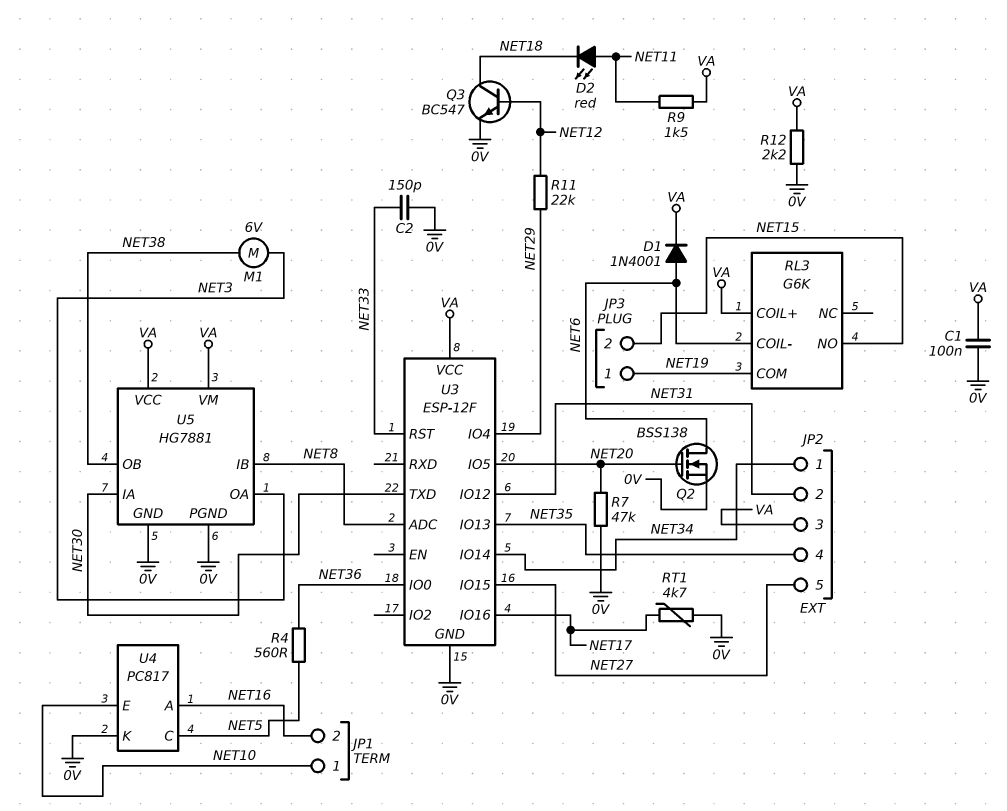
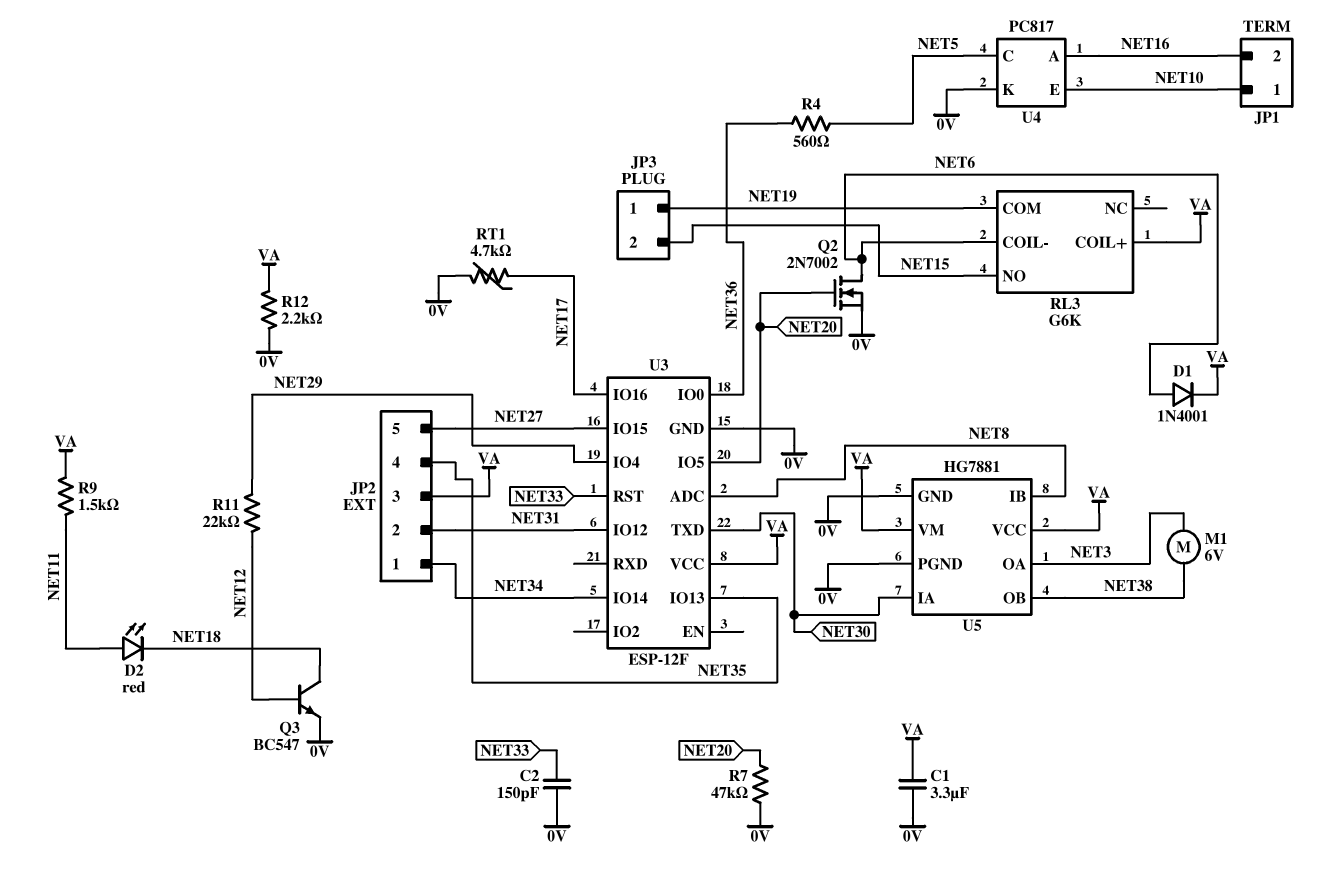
C1: 100nF (0V, VA) -> 3.3uF (0V, VA)
Q2: NMOS BSS138 (G NET20, D NET6, S 0V) -> NMOS 2N7002 (G NET20, D NET6, S 0V)

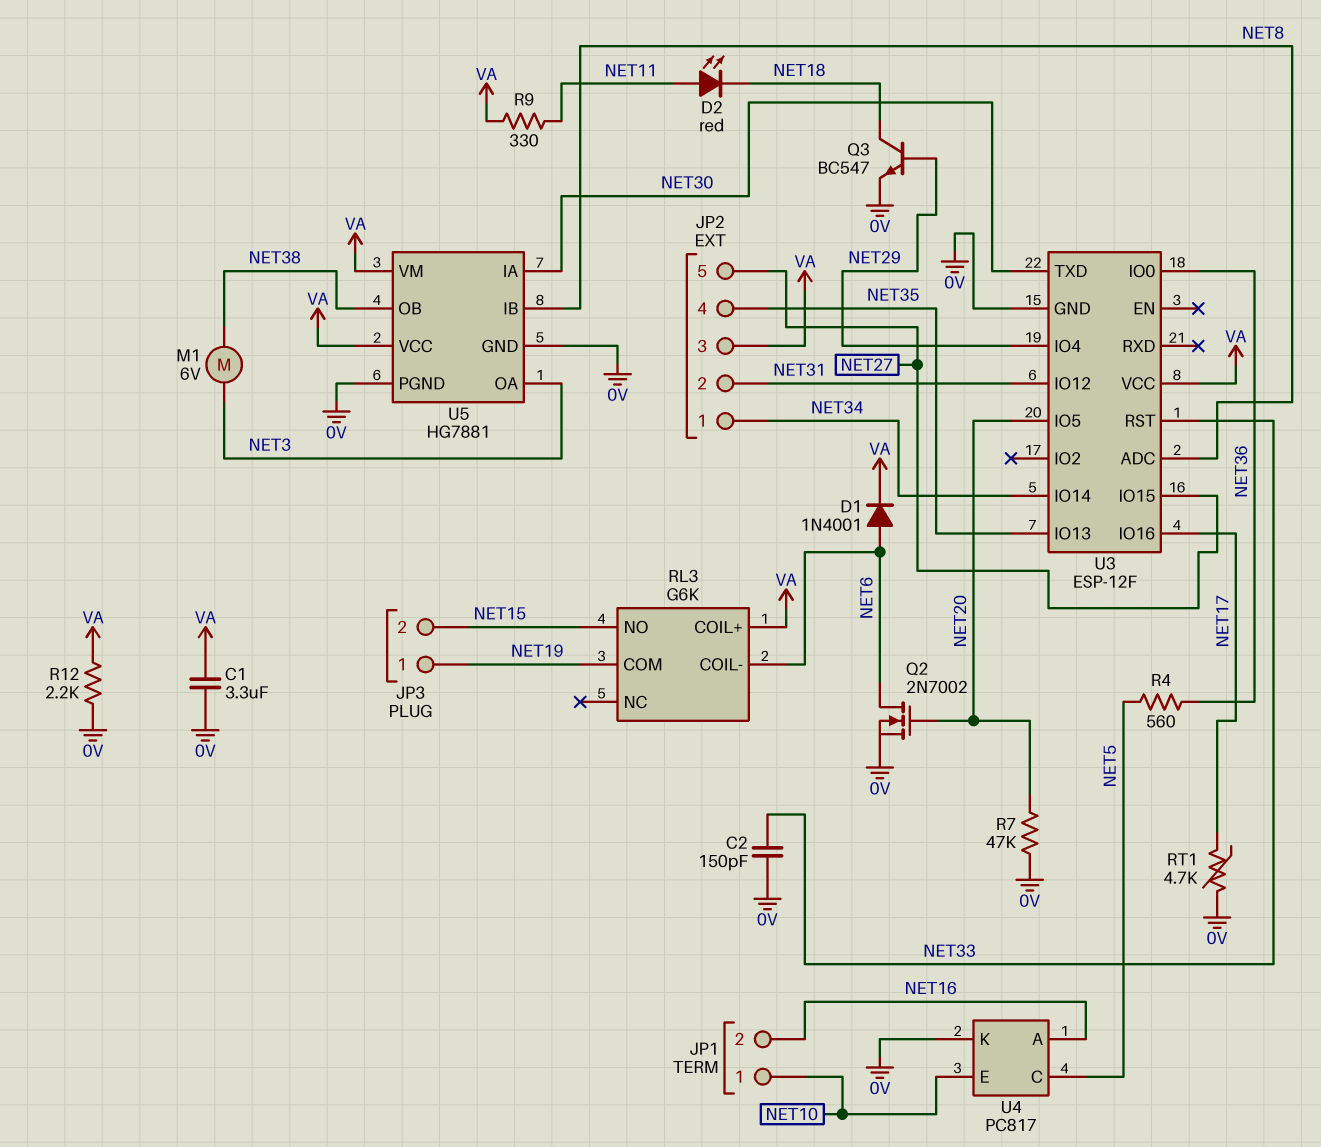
Q3: NPN BC547 (B NET12, C NET18, E 0V) -> NPN BC547 (B NET29, C NET18, E 0V)
R9: 1.5k (NET11, VA) -> 330 (NET11, VA)
R11: 22k (NET12, NET29) -> none

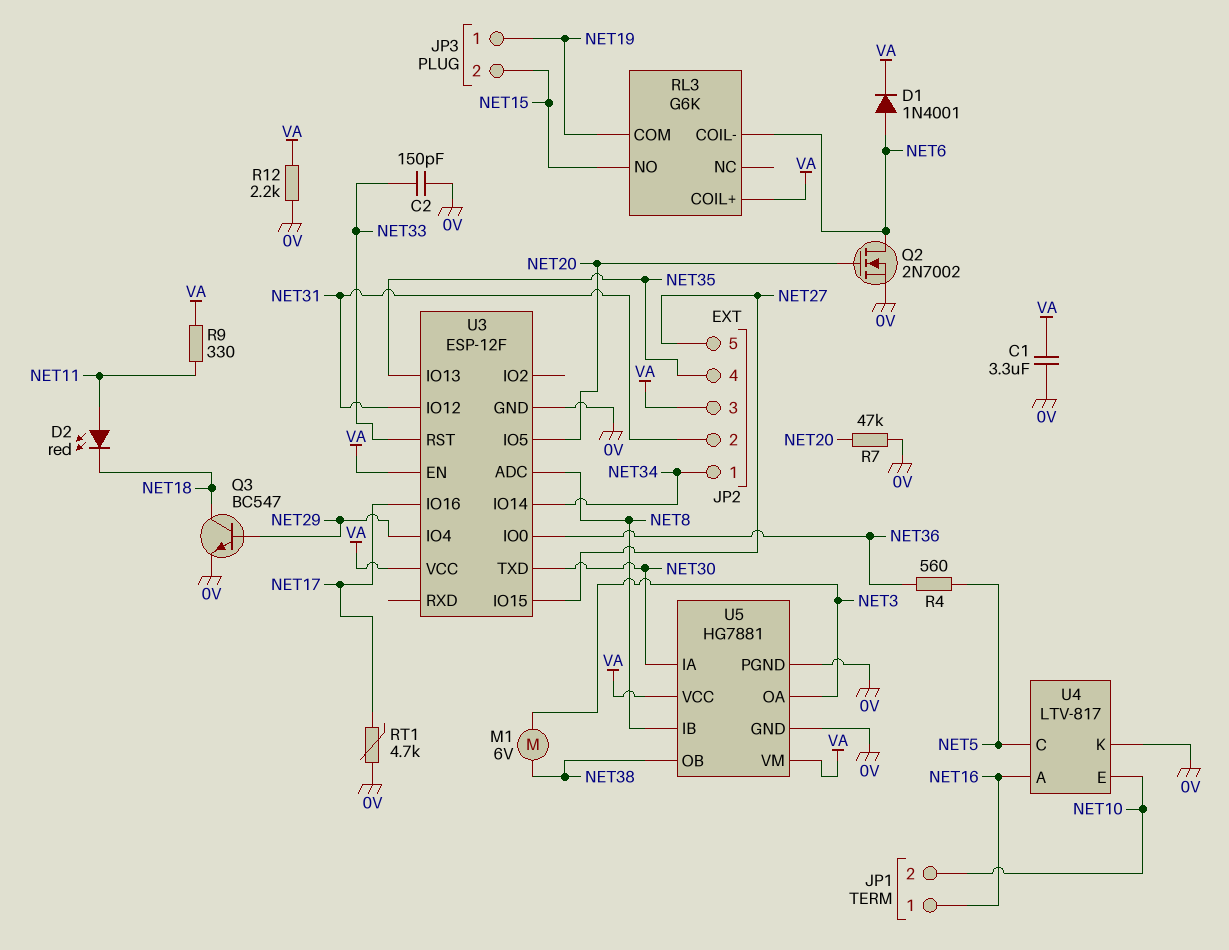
JP1 pin 1: NET10 -> NET16
JP1 pin 2: NET16 -> NET10
U3 pin EN: none -> VA
U4: PC817 -> LTV-817

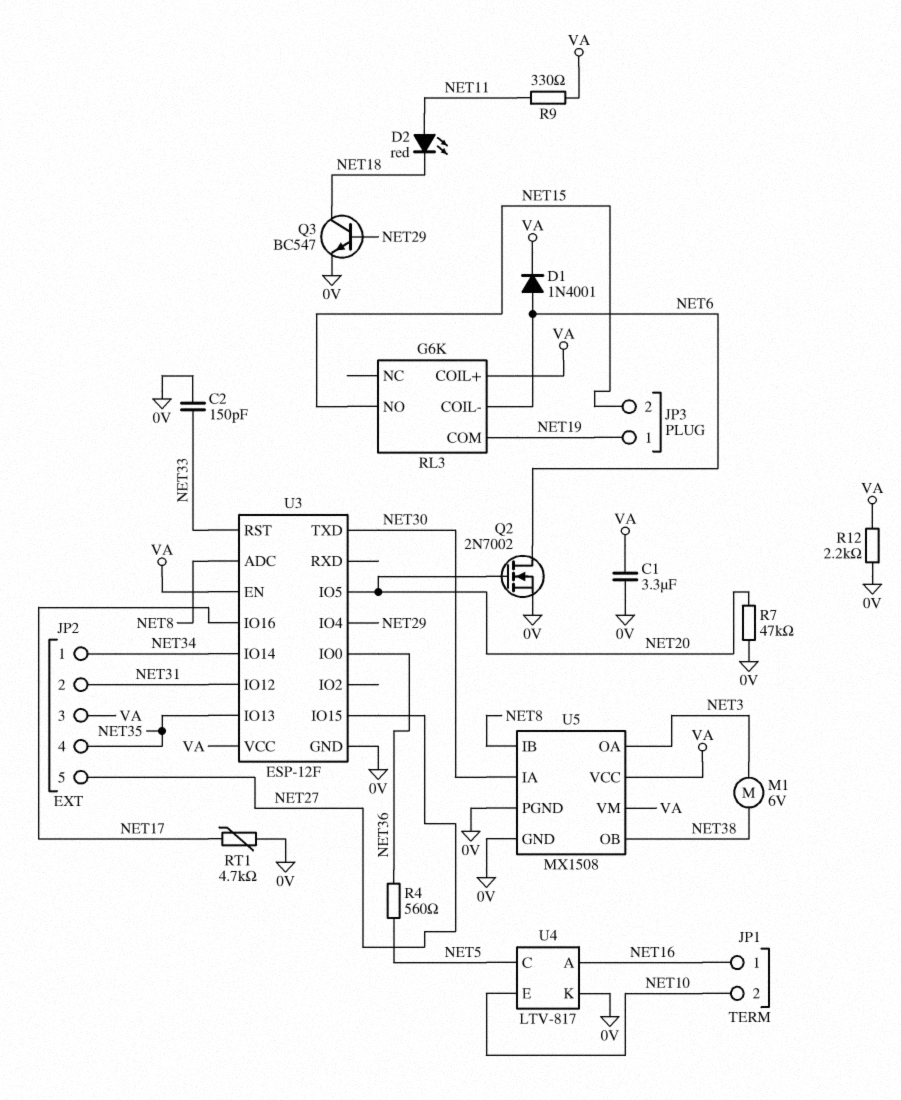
U5: HG7881 -> MX1508

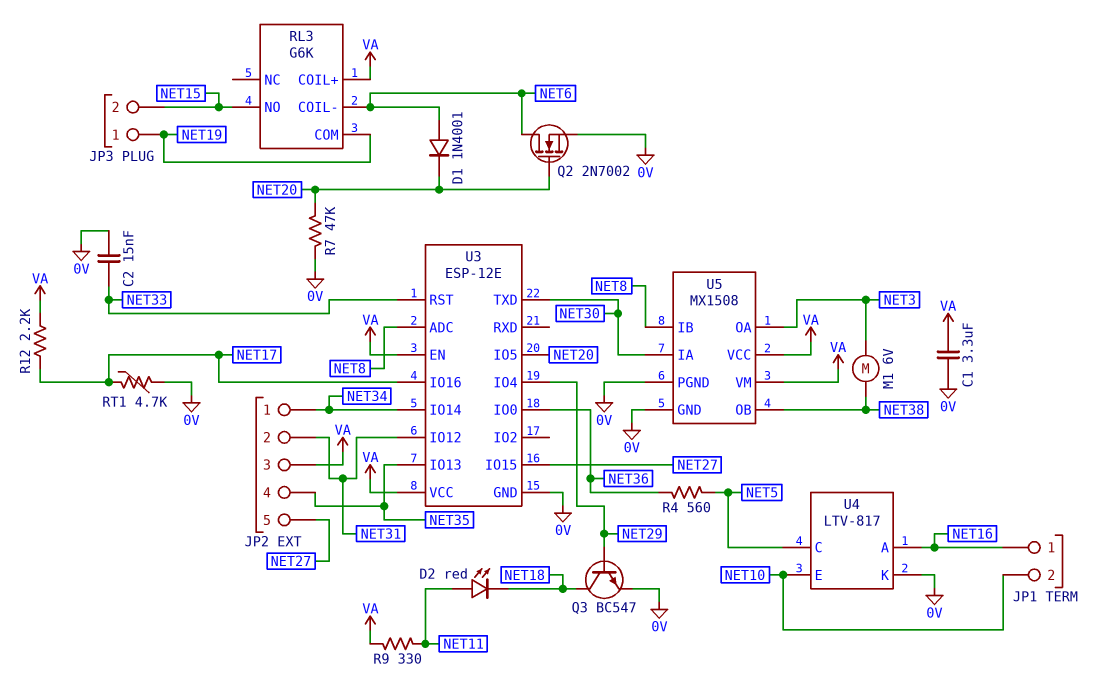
C2: 150pF (0V, NET33) -> 15nF (0V, NET33)
D1: diode 1N4001 (A NET6, K VA) -> diode 1N4001 (A NET6, K NET20)
R12: 2.2k (0V, VA) -> 2.2k (NET17, VA)
U3: ESP-12F -> ESP-12E

